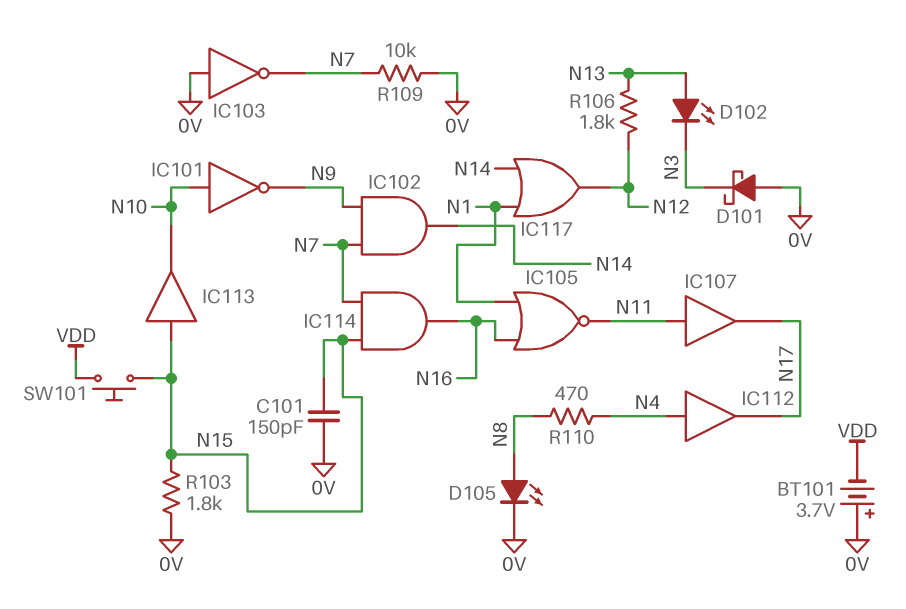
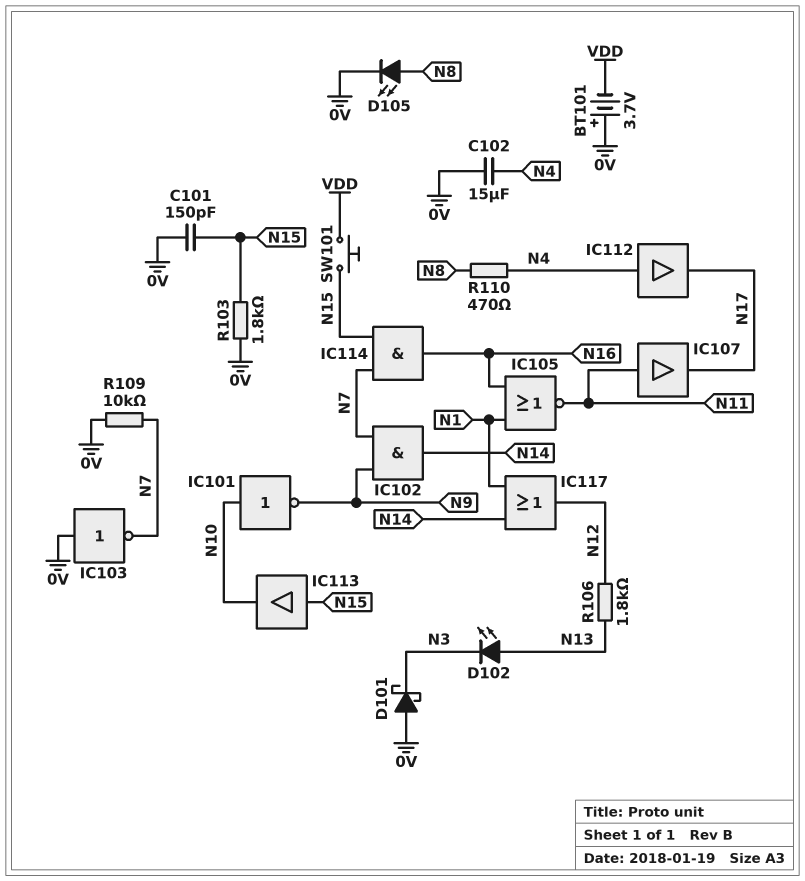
C102: none -> 15uF (0V, N4)

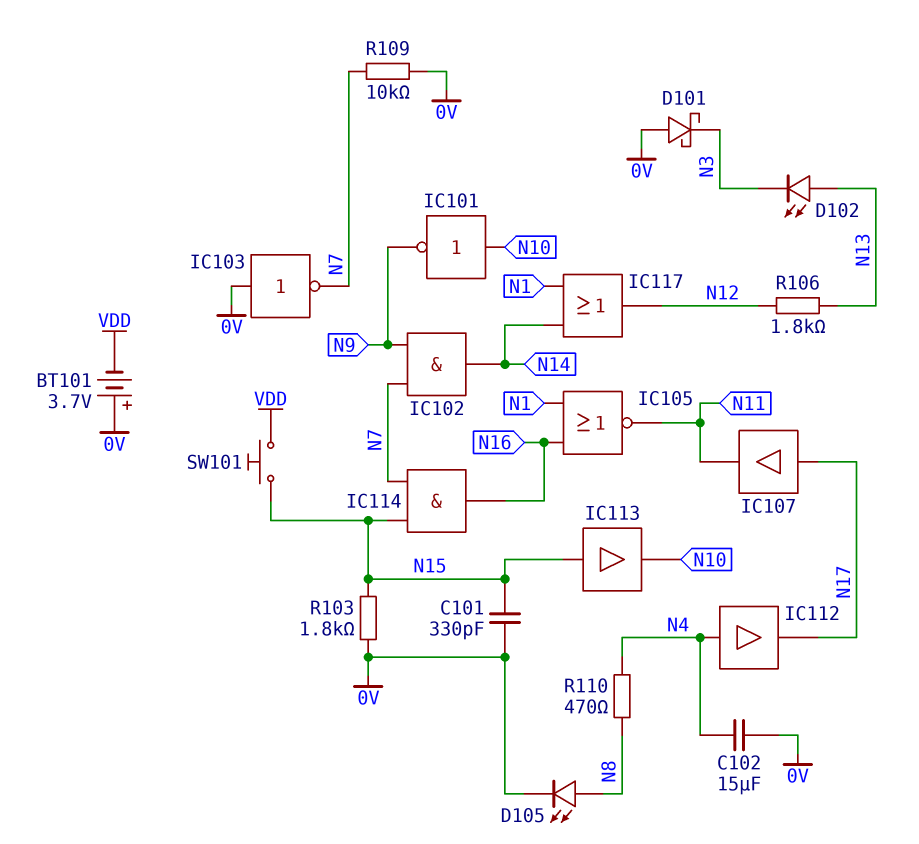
C101: 150pF (0V, N15) -> 330pF (0V, N15)
IC107: buffer (in N11, out N17) -> buffer (in N17, out N11)

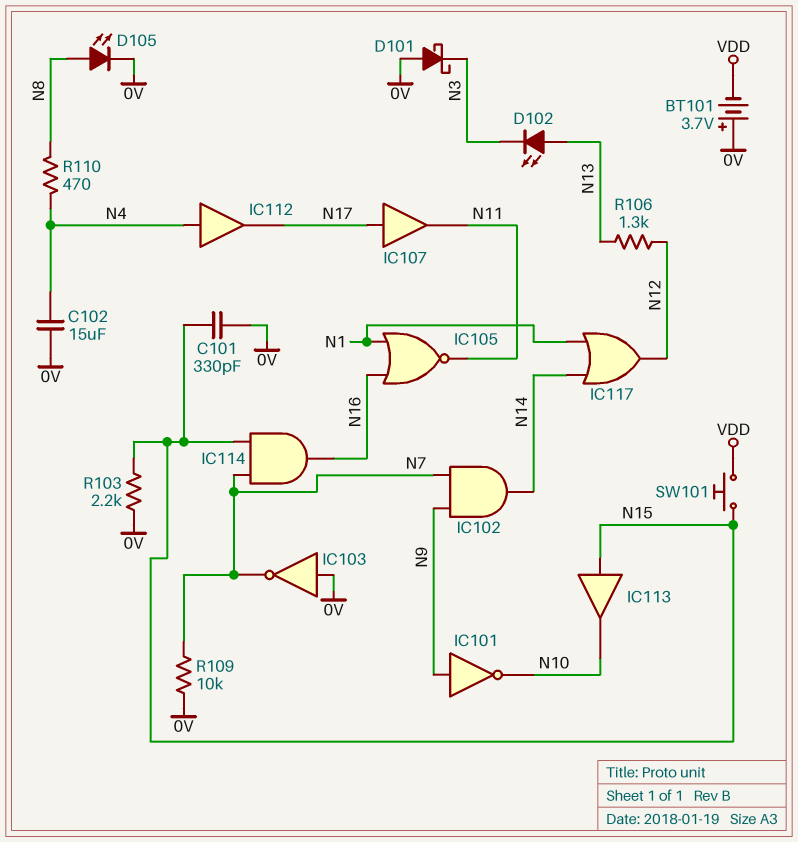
IC101: NOT (in N10, out N9) -> NOT (in N9, out N10)
R103: 1.8k (0V, N15) -> 2.2k (0V, N15)
R106: 1.8k (N12, N13) -> 1.3k (N12, N13)

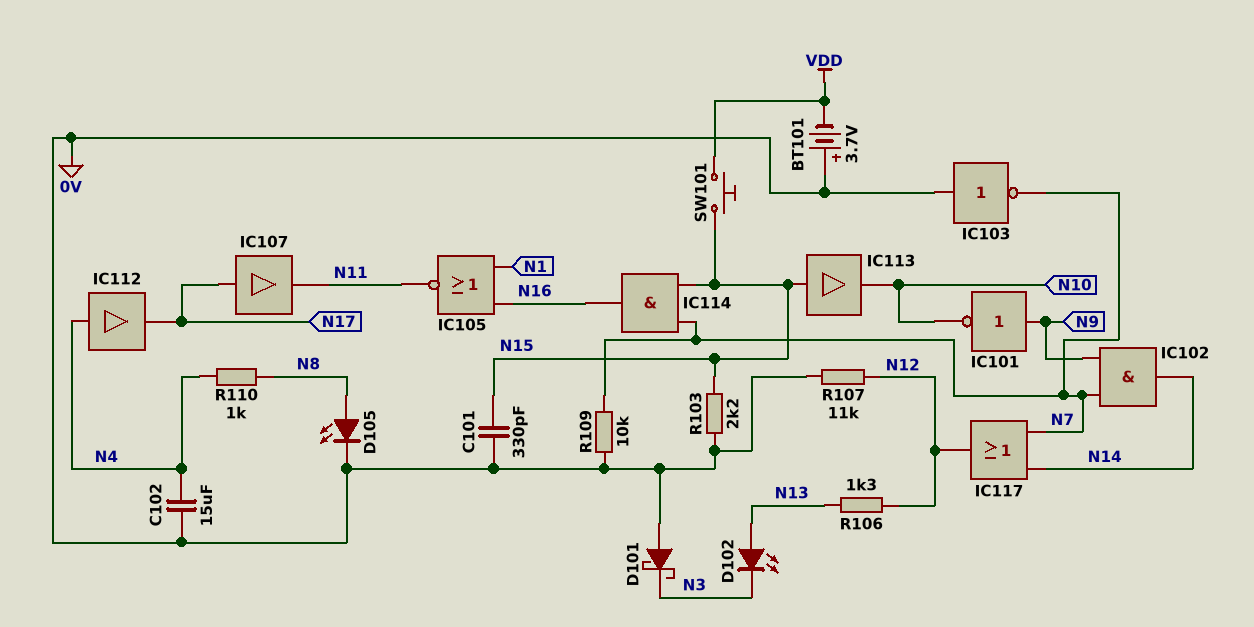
IC117: OR (in N1, in N14, out N12) -> OR (in N7, in N14, out N12)
R107: none -> 11k (0V, N12)
R110: 470 (N4, N8) -> 1k (N4, N8)

